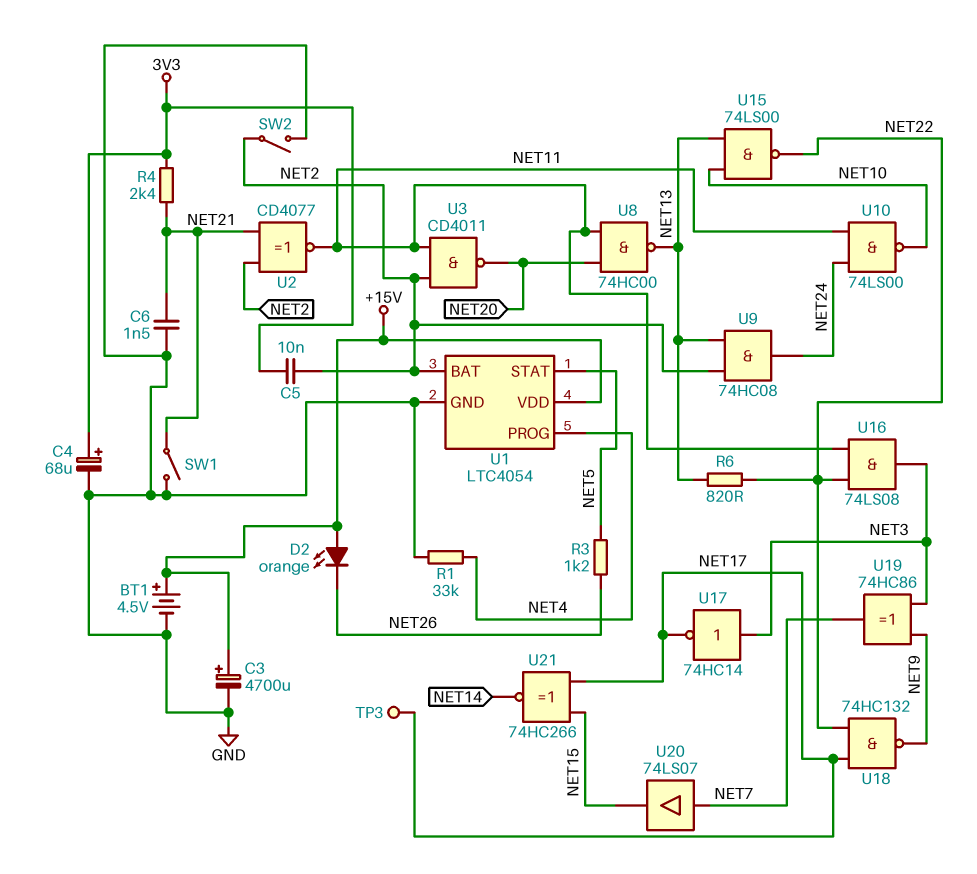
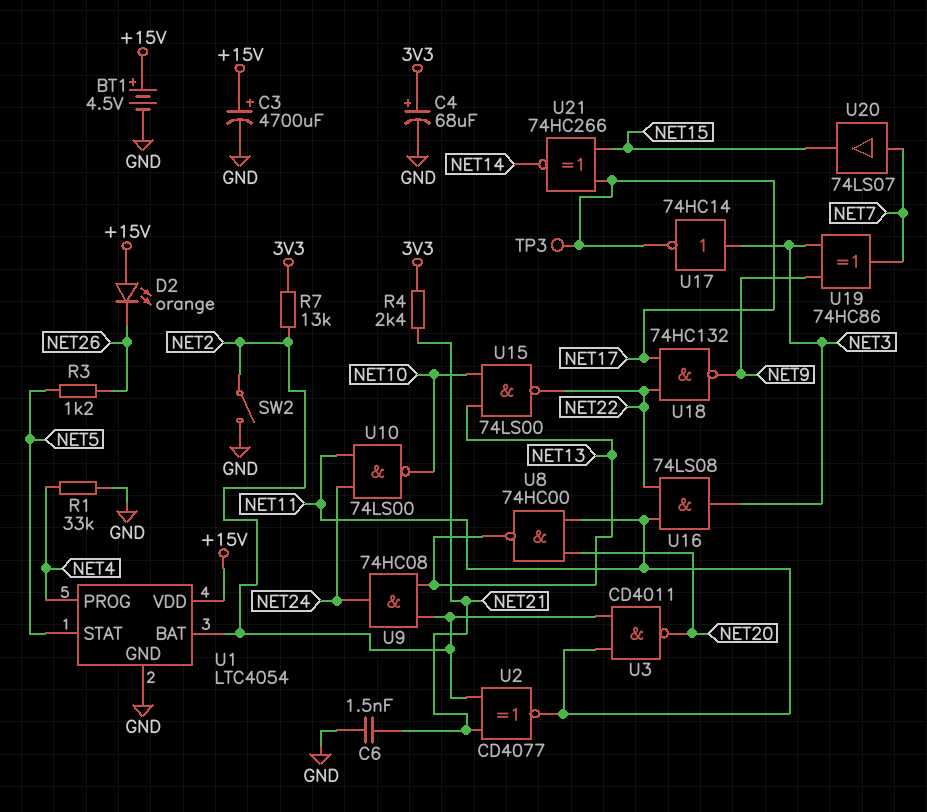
C5: 10nF (3V3, NET2) -> none
R6: 820 (NET13, NET22) -> none
R7: none -> 13k (3V3, NET2)
SW1: switch (GND, NET21) -> none

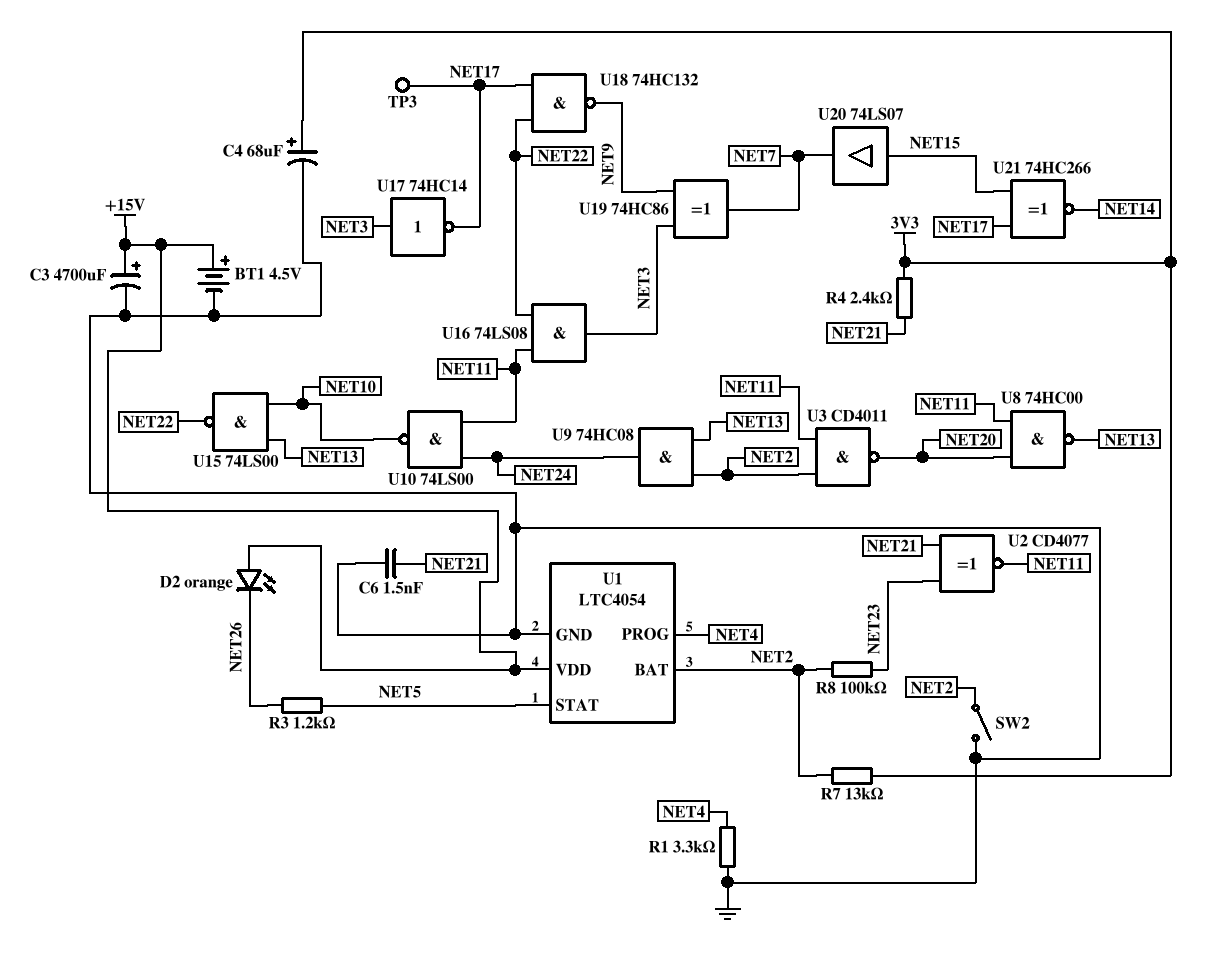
R1: 33k (GND, NET4) -> 3.3k (GND, NET4)
R8: none -> 100k (NET2, NET23)
U2: XNOR CD4077 (in NET2, in NET21, out NET11) -> XNOR CD4077 (in NET21, in NET23, out NET11)
U20: buffer 74LS07 (in NET7, out NET15) -> buffer 74LS07 (in NET15, out NET7)

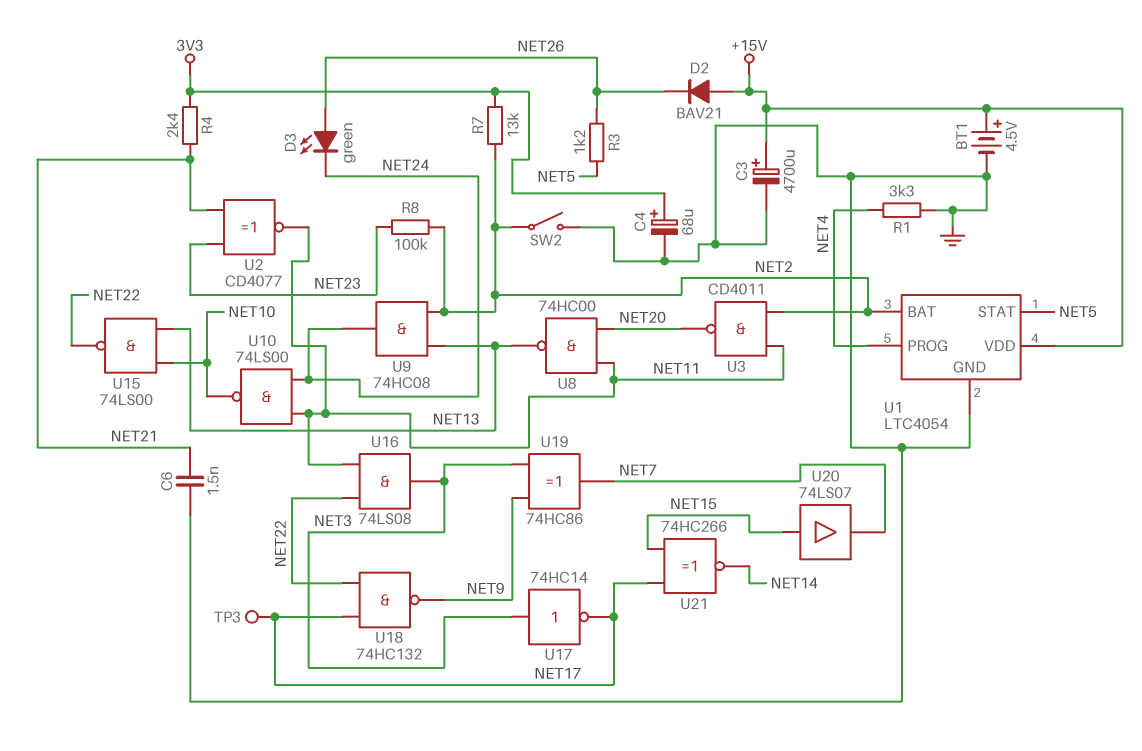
D2: LED orange (A +15V, K NET26) -> diode BAV21 (A +15V, K NET26)
D3: none -> LED green (A NET26, K NET24)

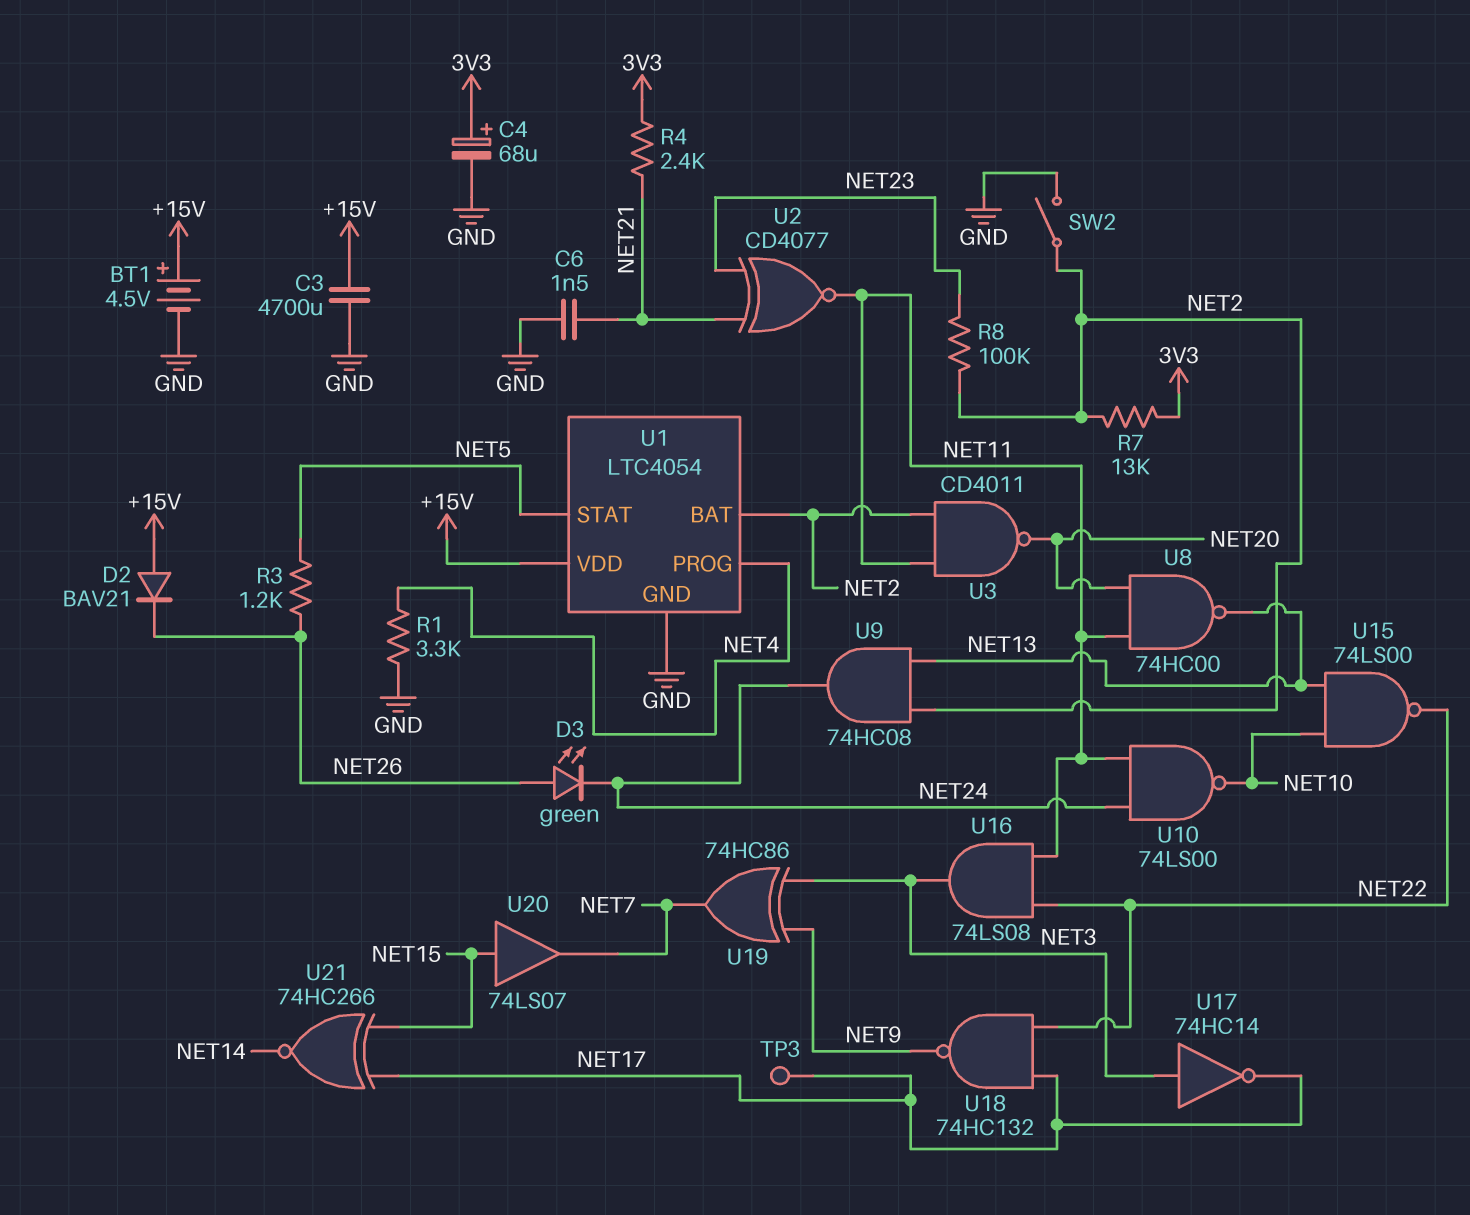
C3: 4700uF (plus +15V, minus GND) -> 4700uF (+15V, GND)

